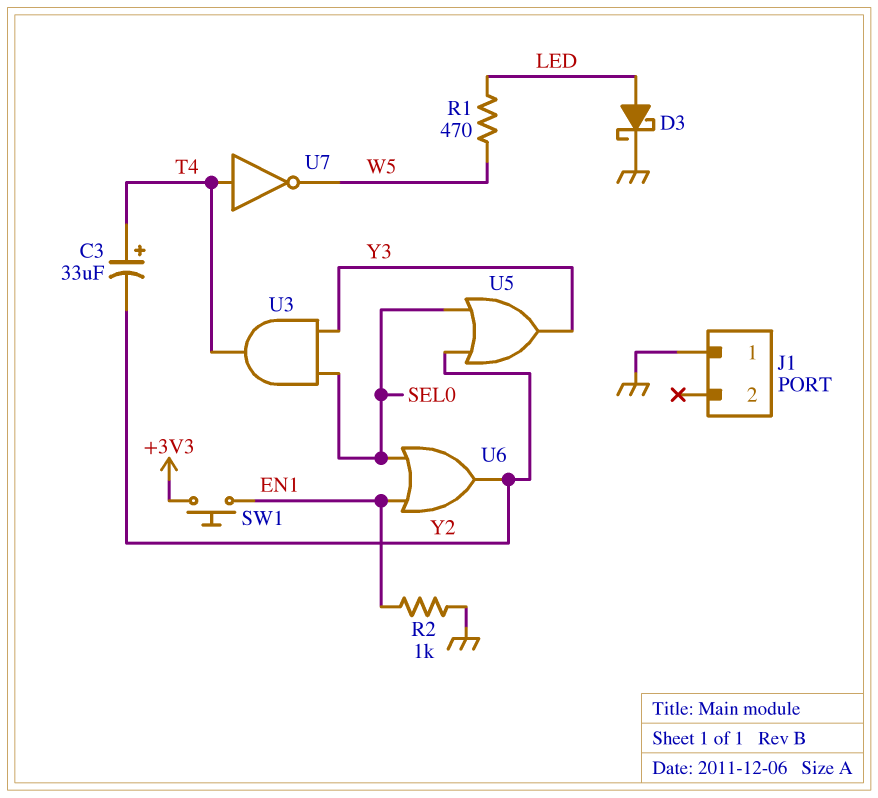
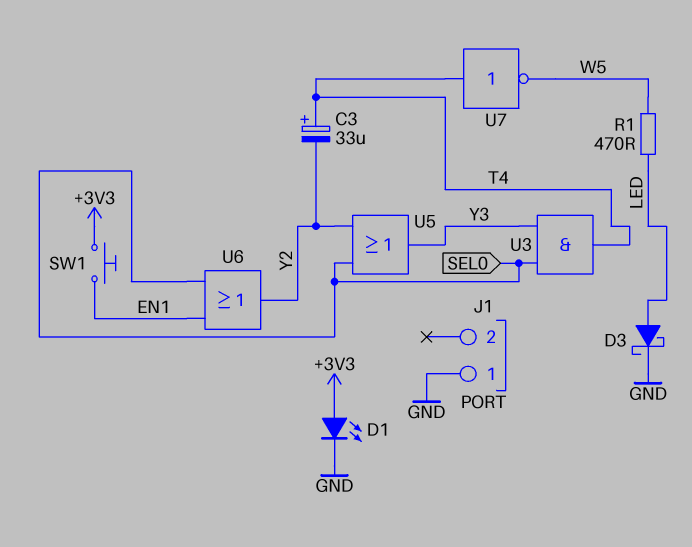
D1: none -> LED (A +3V3, K GND)
R2: 1k (EN1, GND) -> none

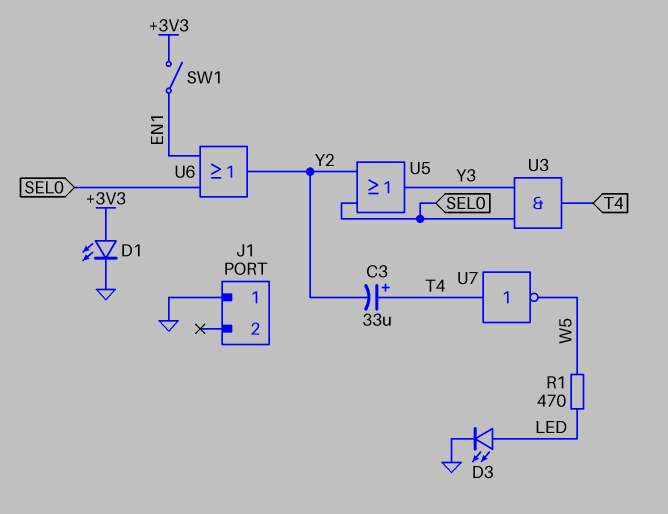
D3: schottky (A LED, K GND) -> LED (A LED, K GND)
SW1: button (+3V3, EN1) -> switch (+3V3, EN1)

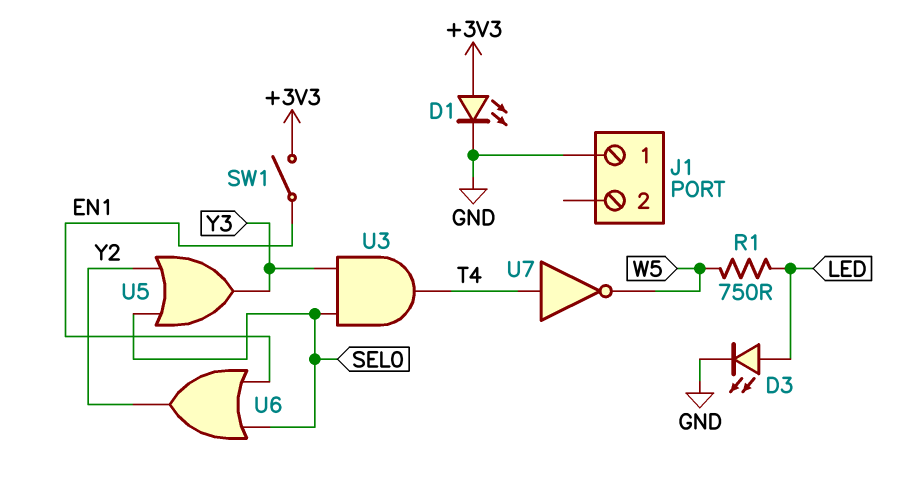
C3: 33uF (plus T4, minus Y2) -> none
R1: 470 (LED, W5) -> 750 (LED, W5)

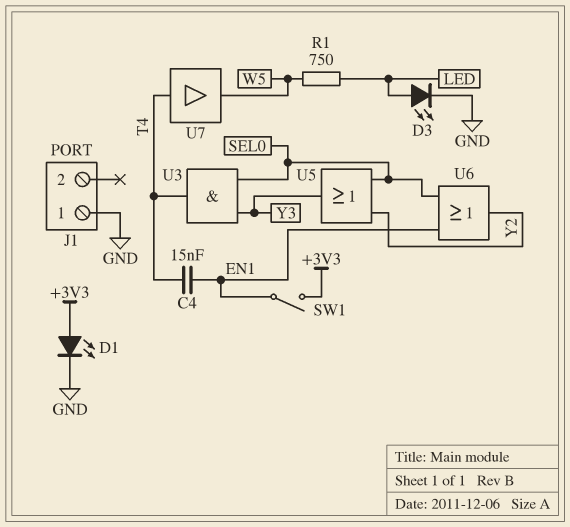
C4: none -> 15nF (EN1, T4)
U7: NOT (in T4, out W5) -> buffer (in T4, out W5)

